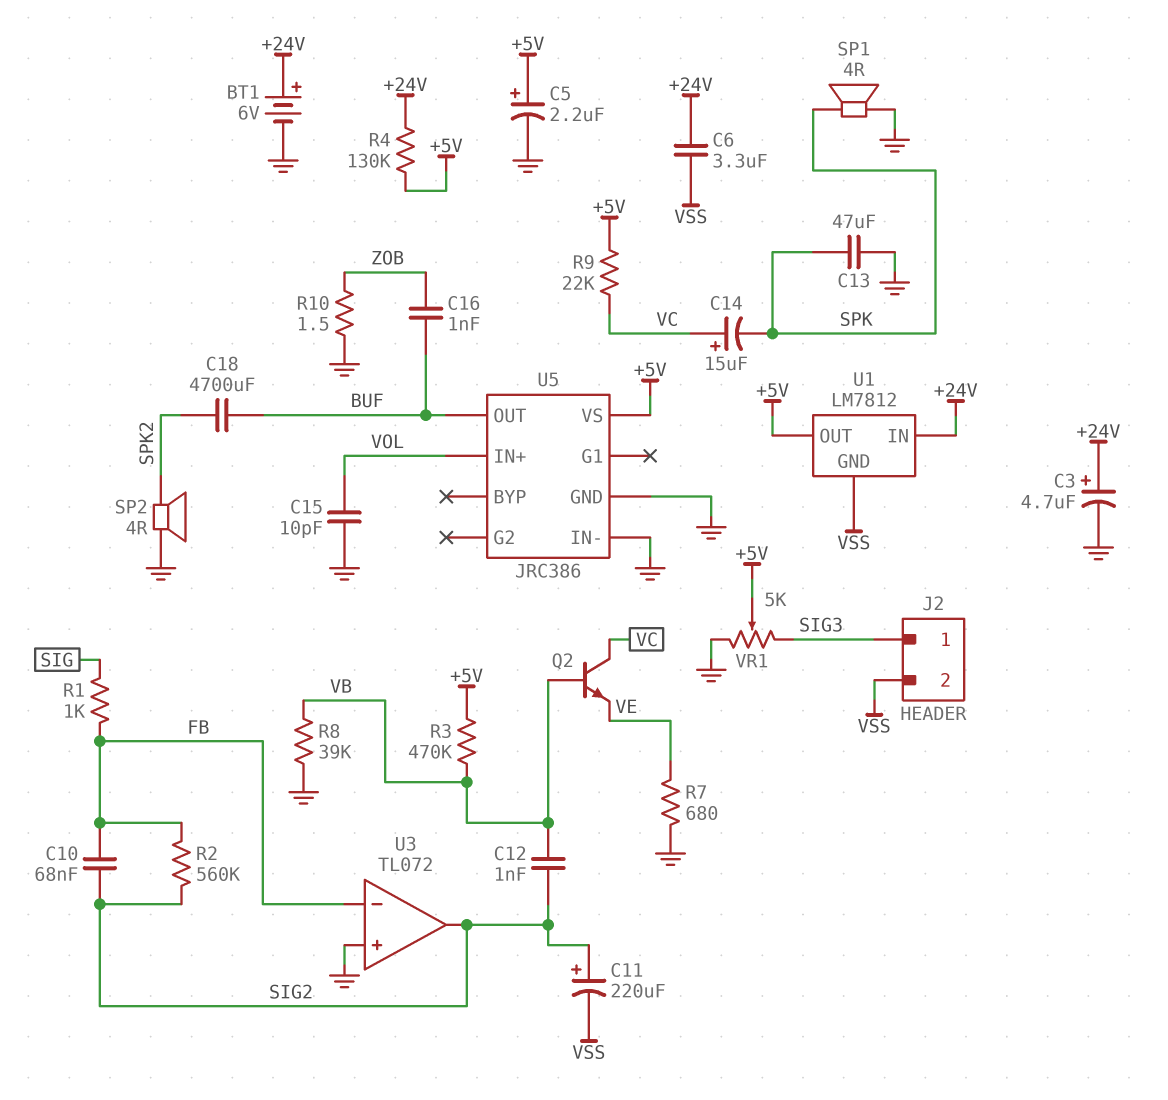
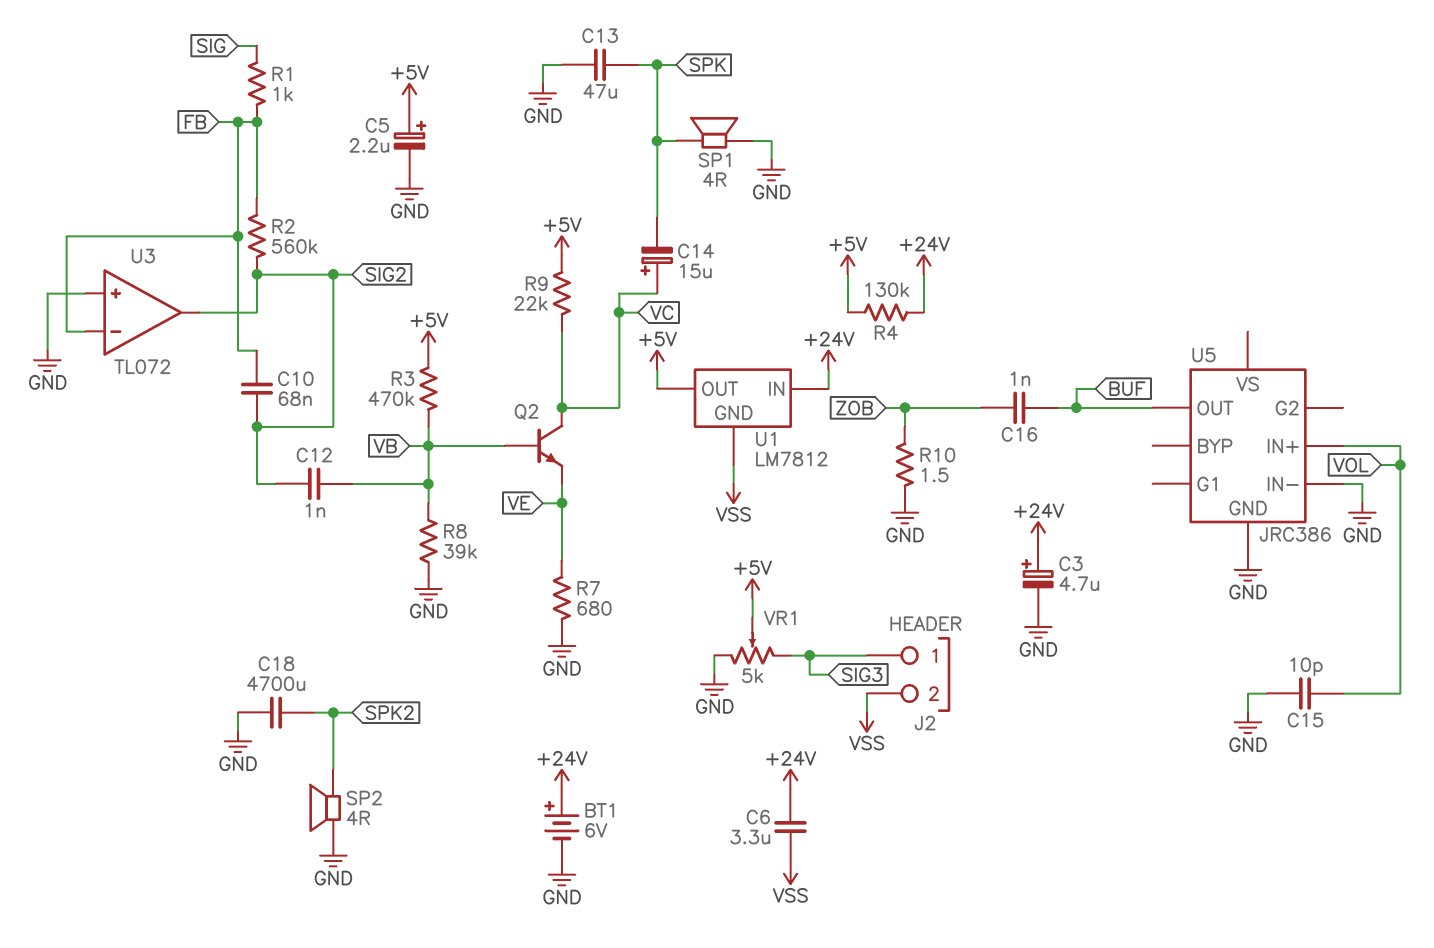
C11: 220uF (plus SIG2, minus VSS) -> none
C18: 4700uF (BUF, SPK2) -> 4700uF (GND, SPK2)
U5 pin VS: +5V -> none

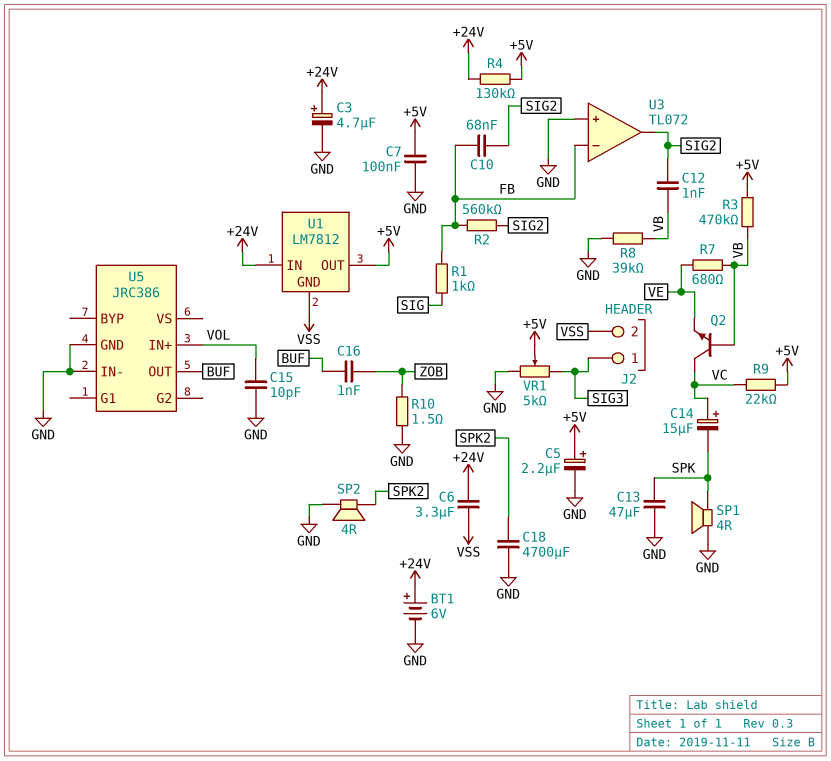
C7: none -> 100nF (+5V, GND)
R7: 680 (GND, VE) -> 680 (VB, VE)

